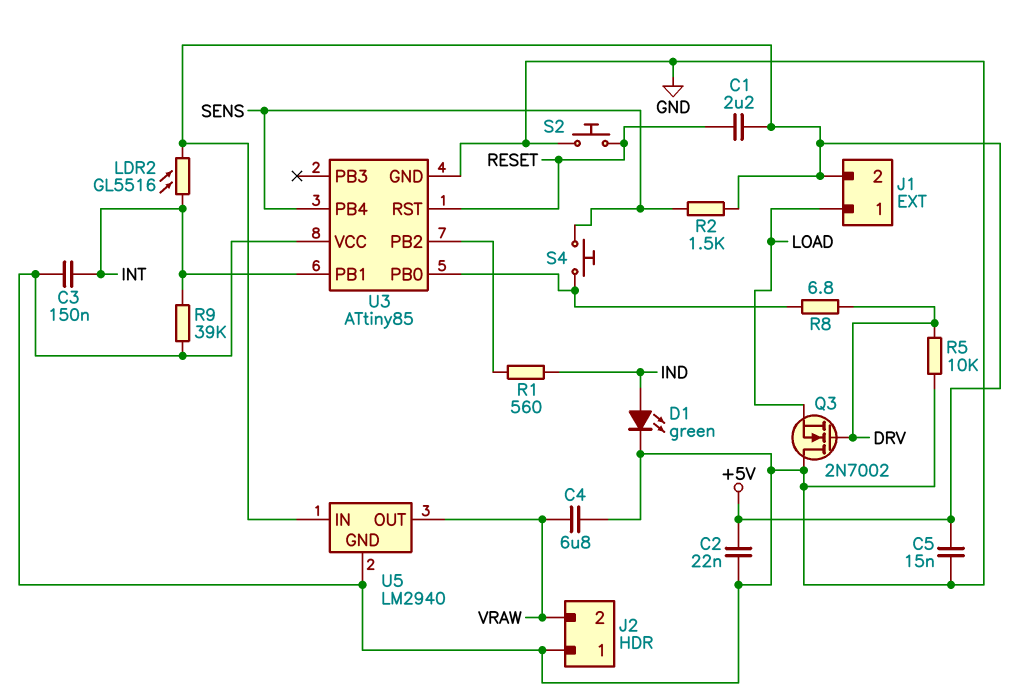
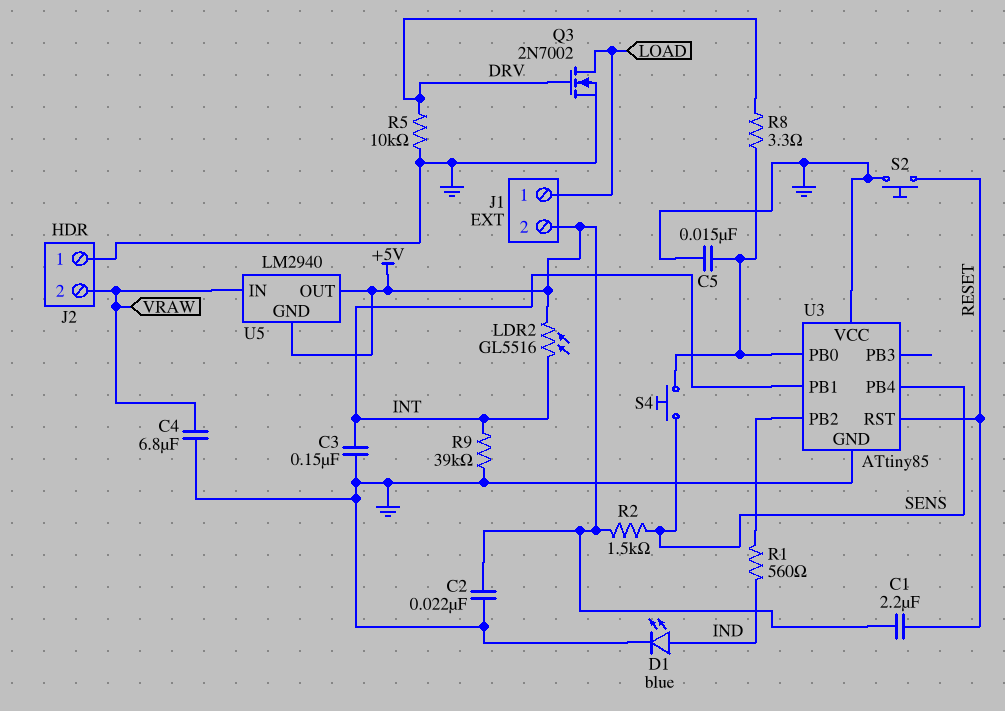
C5: 15nF (+5V, GND) -> 15nF (GND, U3/PB0)
D1: LED green (A IND, K GND) -> LED blue (A IND, K GND)
Q3: NMOS 2N7002 (G DRV, D GND, S LOAD) -> NMOS 2N7002 (G DRV, D LOAD, S GND)
R8: 6.8 (DRV, U3/PB0) -> 3.3 (DRV, U3/PB0)
U5 pin GND: GND -> +5V
U5 pin IN: +5V -> VRAW
U5 pin OUT: VRAW -> +5V

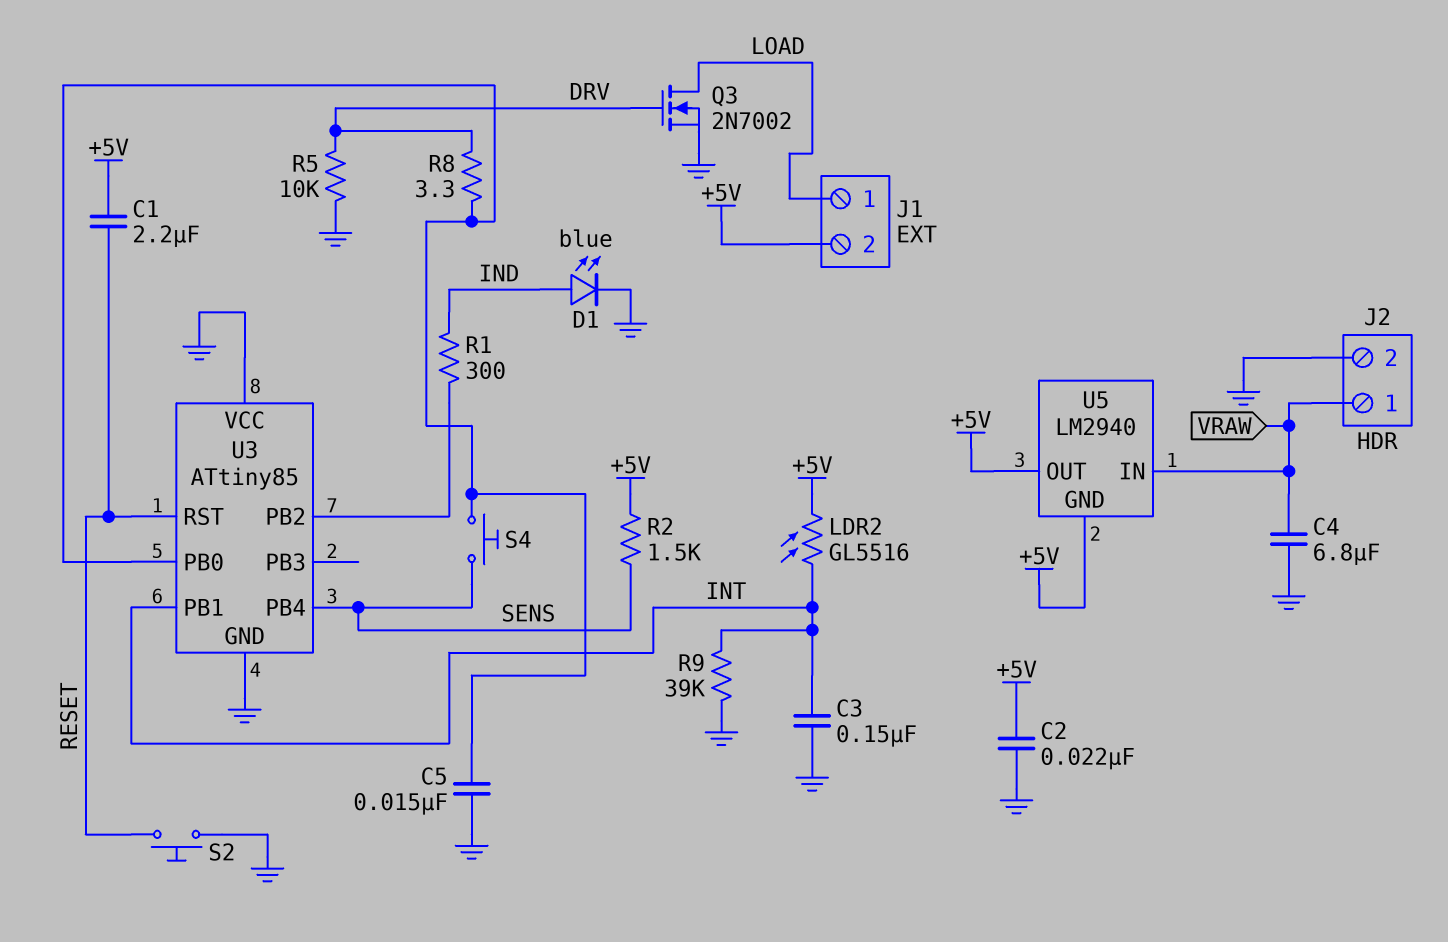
J2 pin 1: GND -> VRAW
J2 pin 2: VRAW -> GND
R1: 560 (IND, U3/PB2) -> 300 (IND, U3/PB2)

